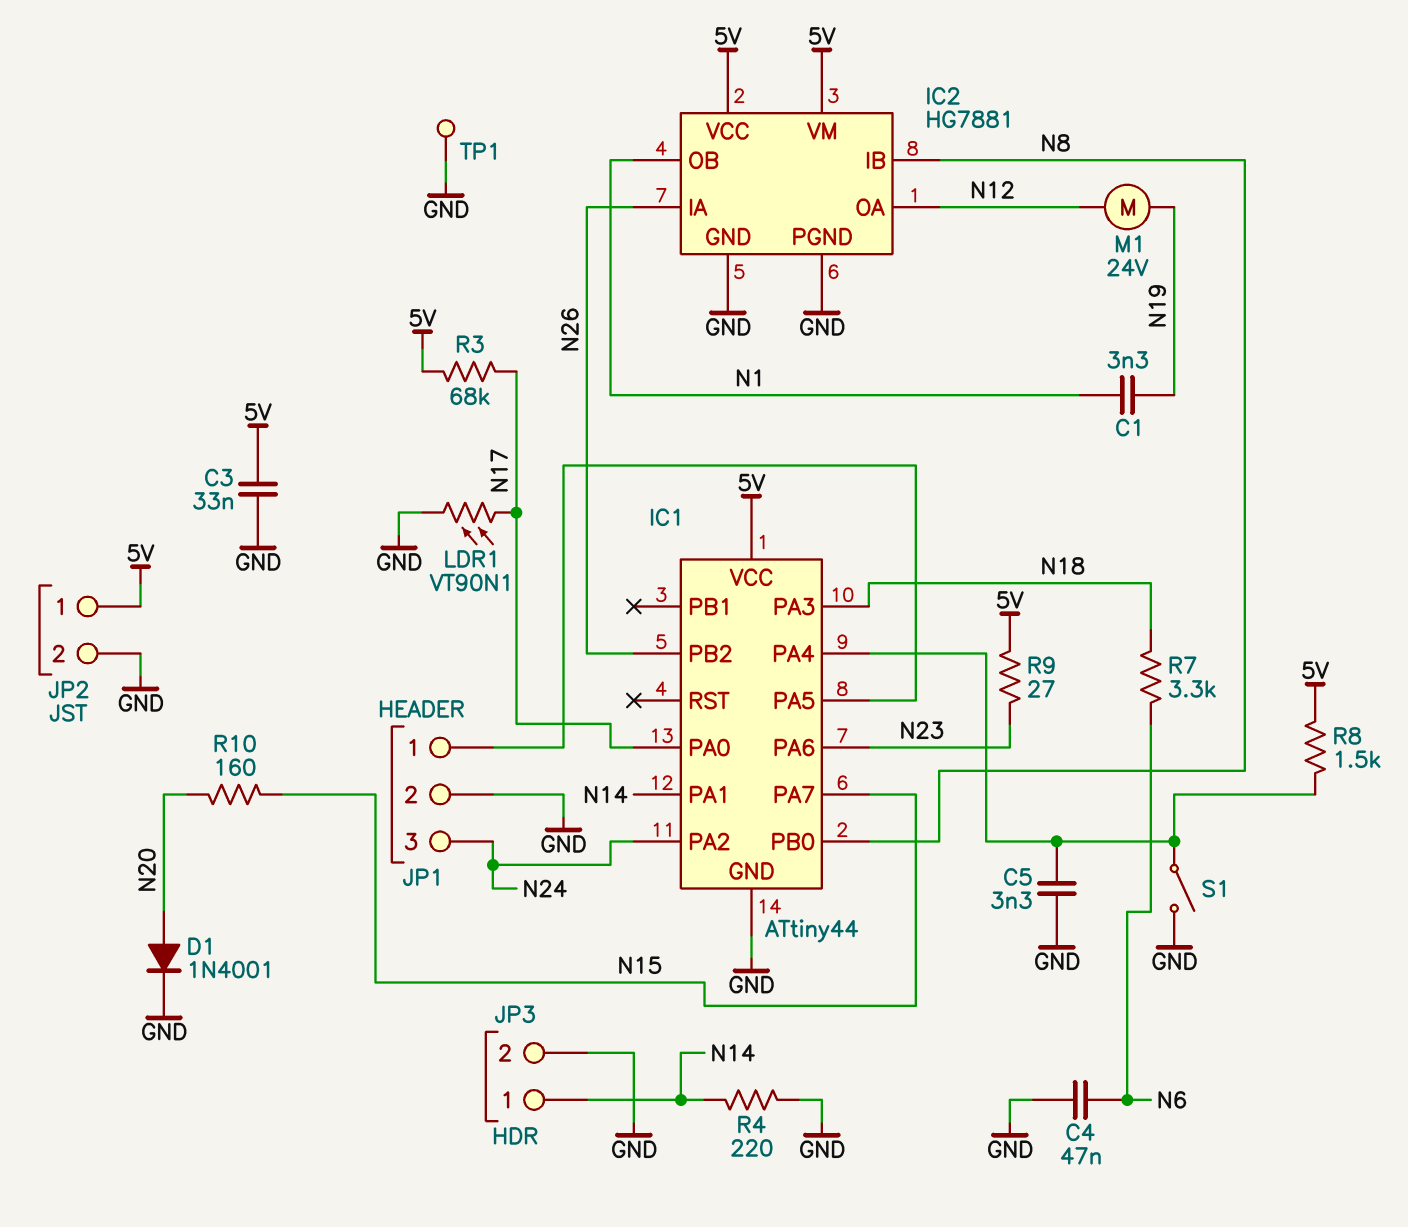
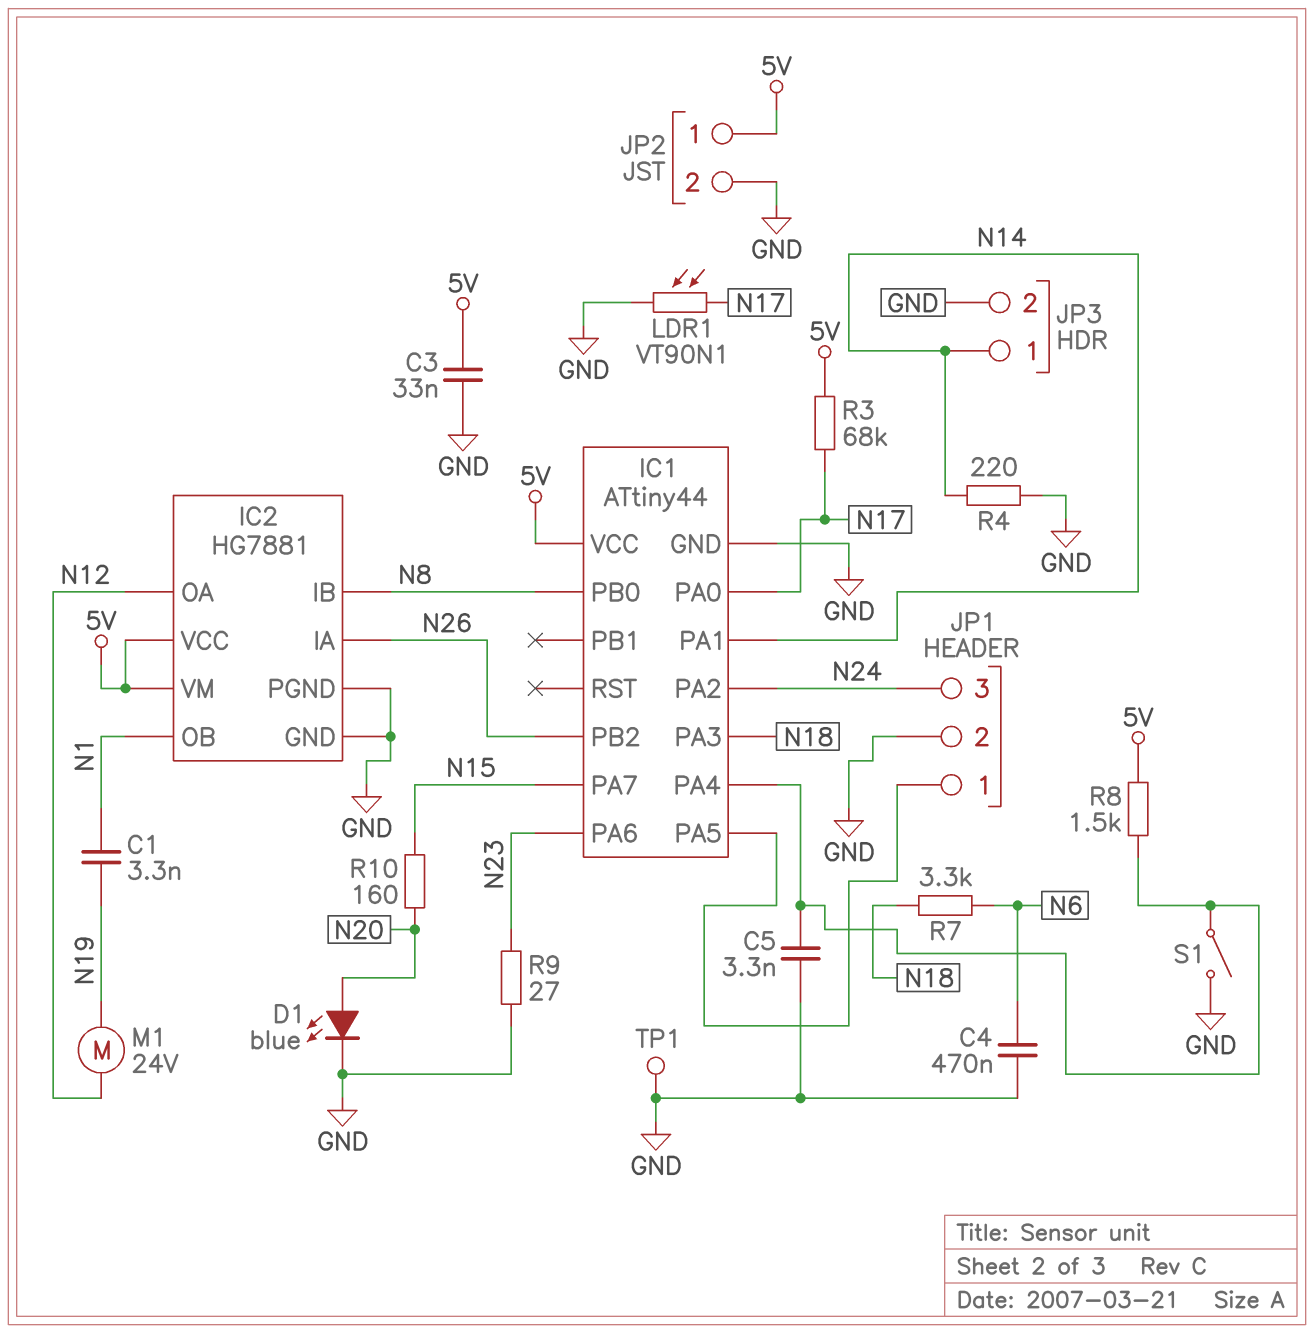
C4: 47nF (GND, N6) -> 470nF (GND, N6)
D1: diode 1N4001 (A N20, K GND) -> LED blue (A N20, K GND)
R9: 27 (5V, N23) -> 27 (GND, N23)

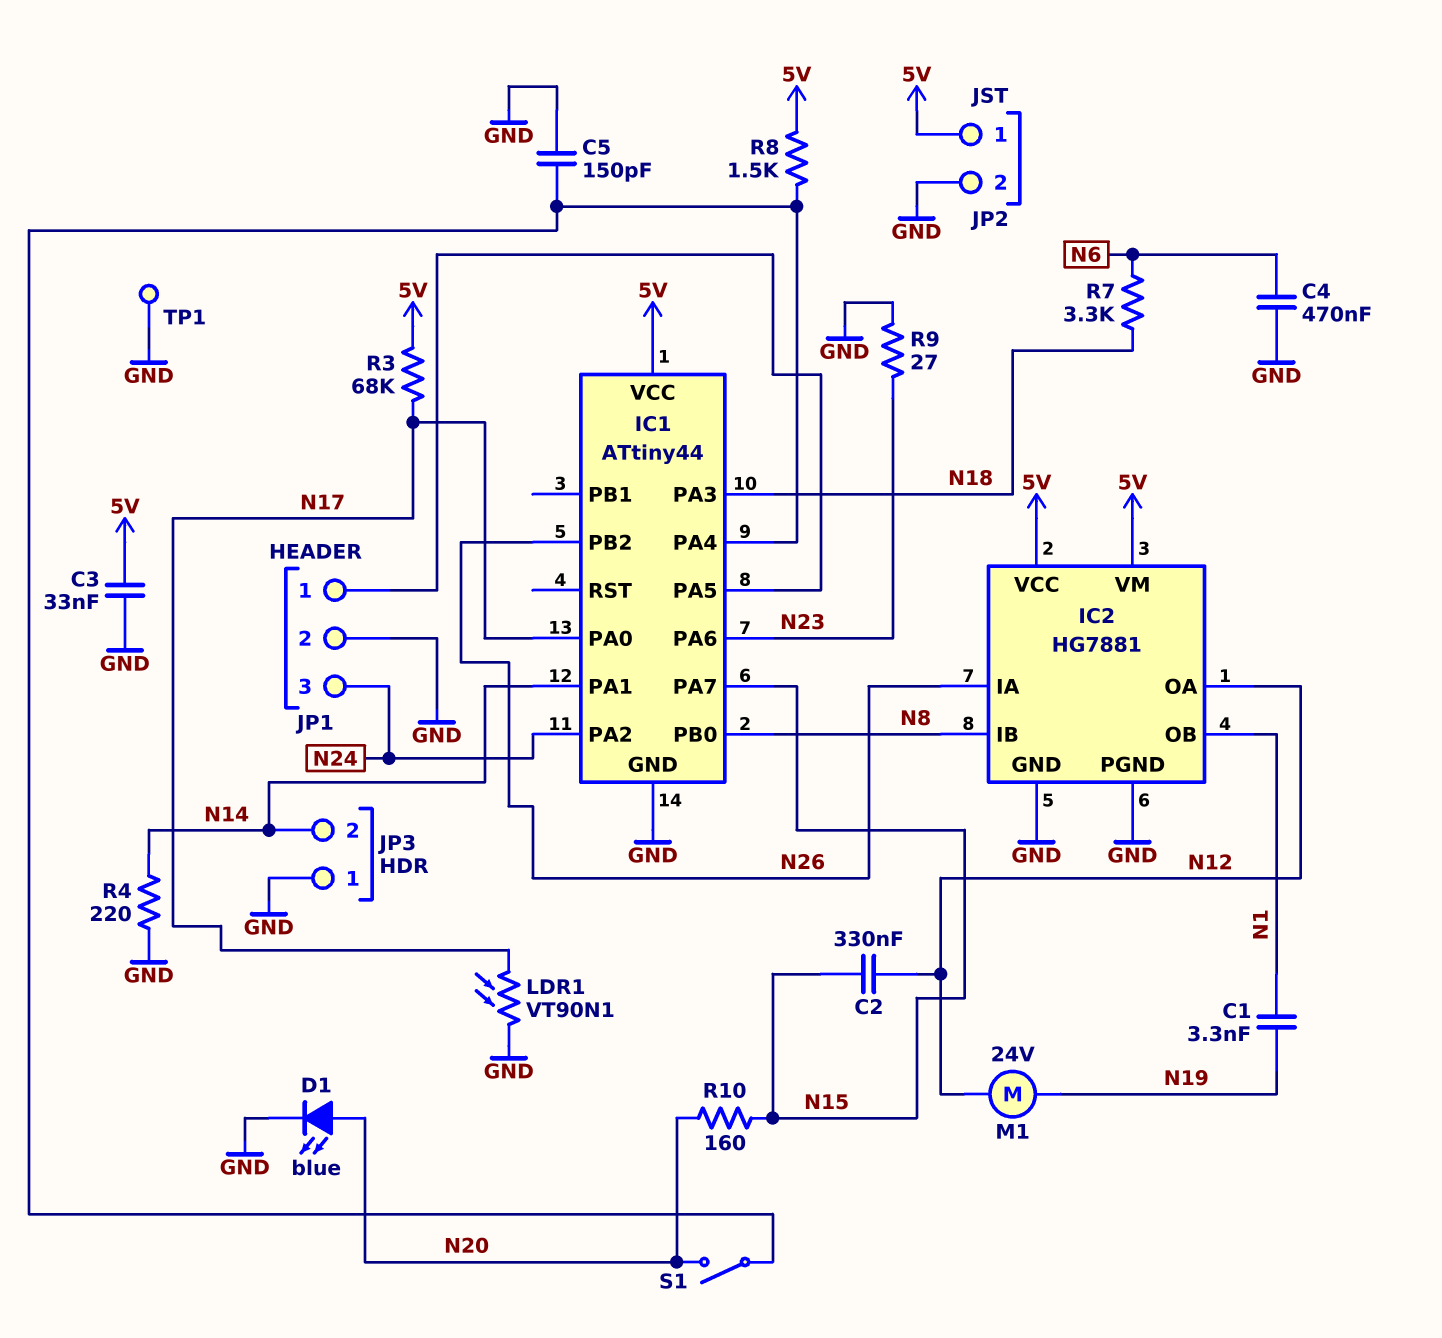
C2: none -> 330nF (N12, N15)
C5: 3.3nF (GND, IC1/PA4) -> 150pF (GND, IC1/PA4)
JP3 pin 1: N14 -> GND
JP3 pin 2: GND -> N14
S1: switch (GND, IC1/PA4) -> switch (IC1/PA4, N20)

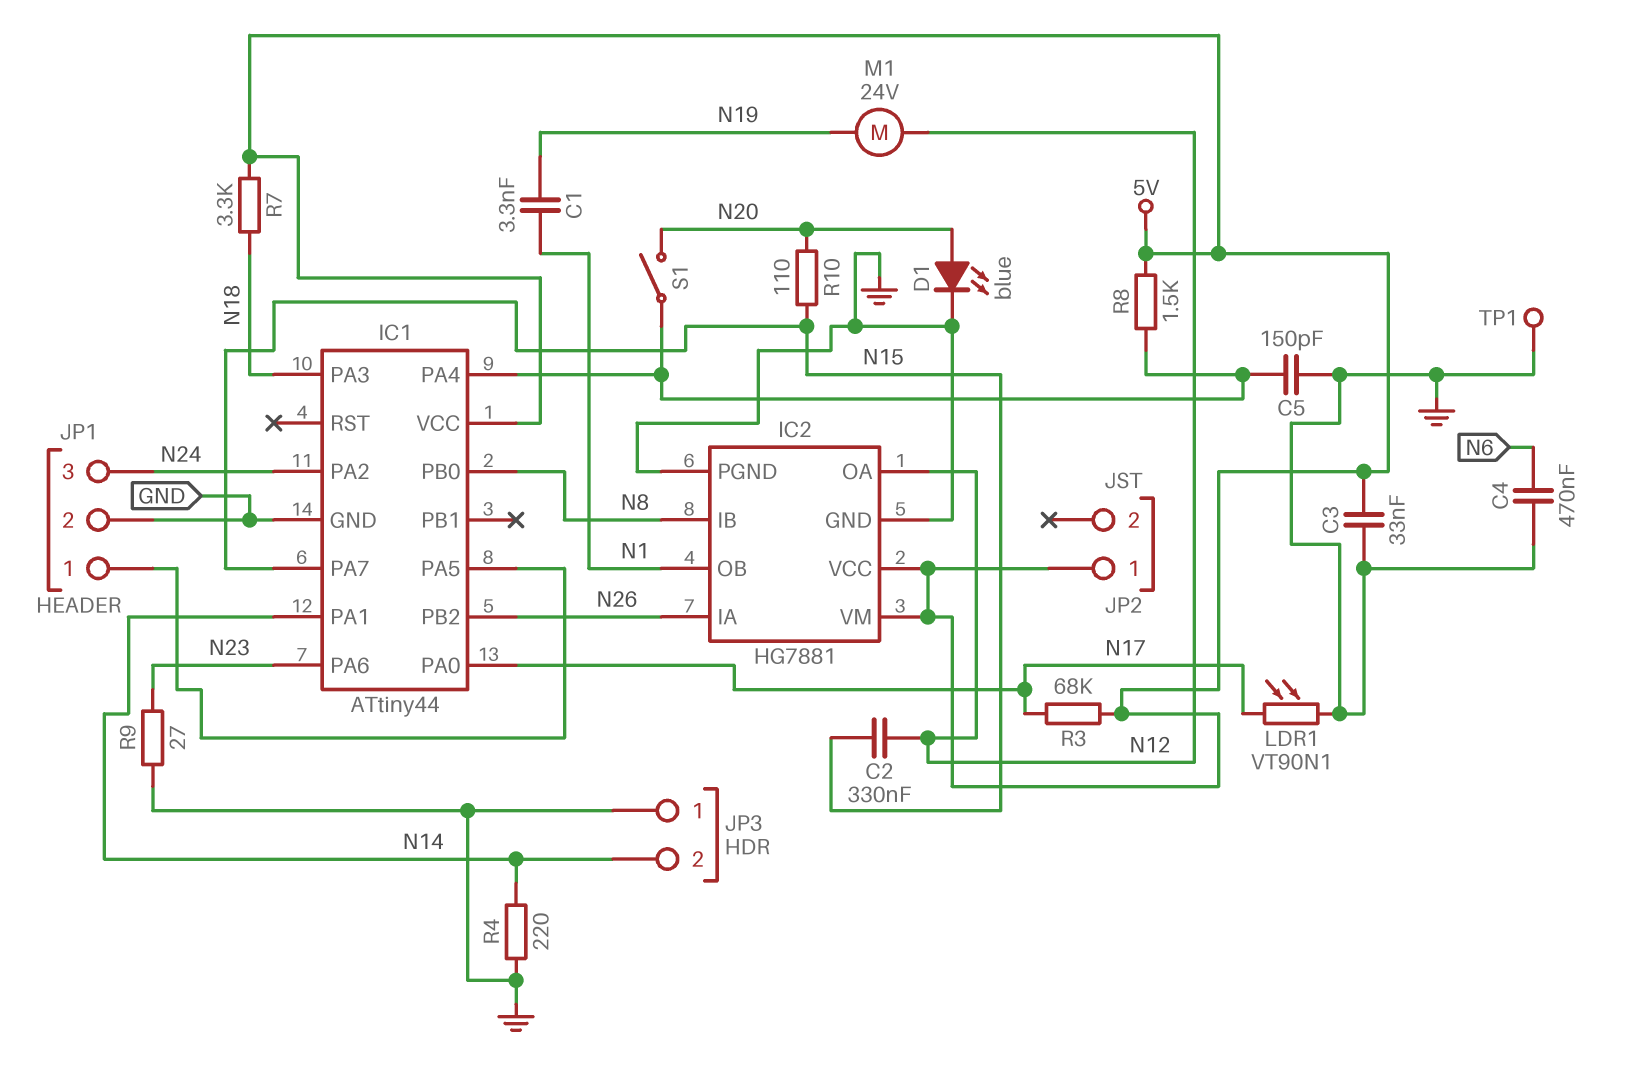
JP2 pin 2: GND -> none
R7: 3.3k (N6, N18) -> 3.3k (5V, N18)
R10: 160 (N15, N20) -> 110 (N15, N20)

